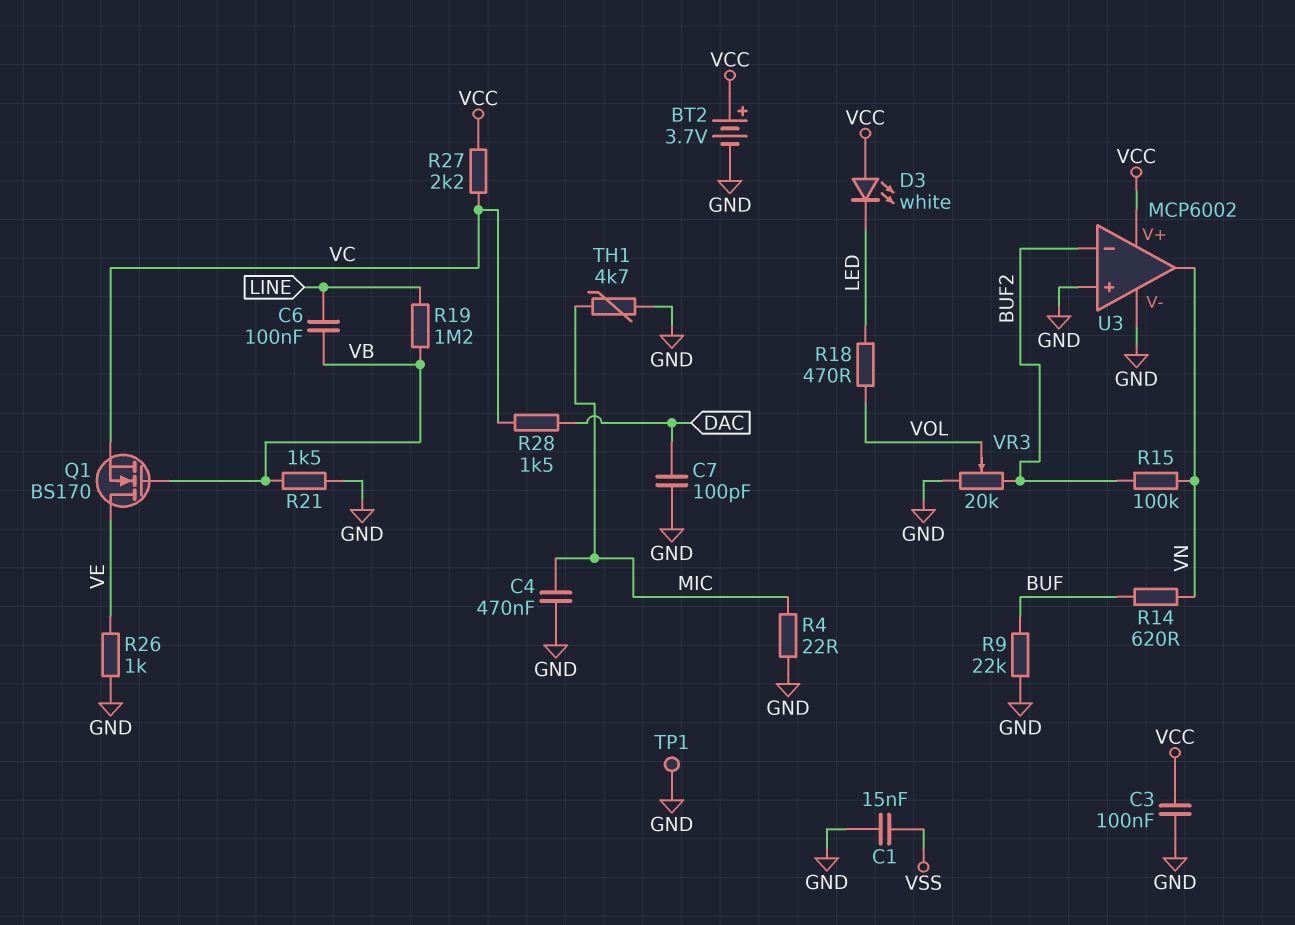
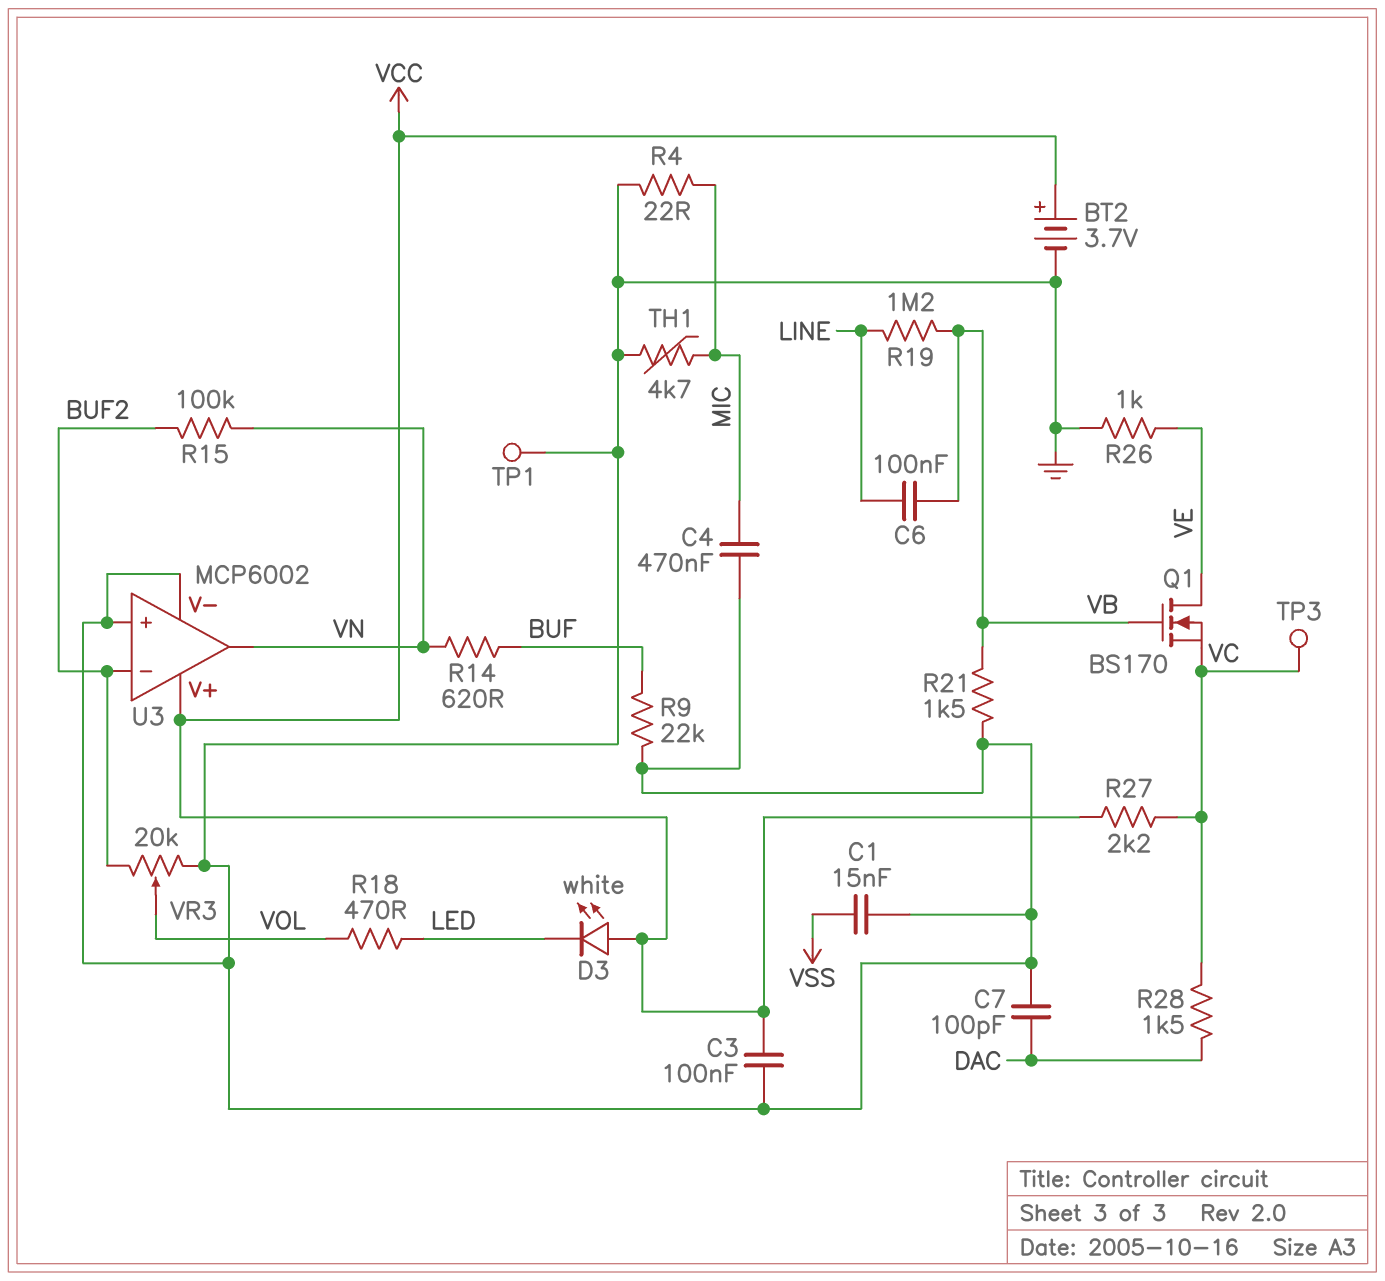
TP3: none -> test point (VC)

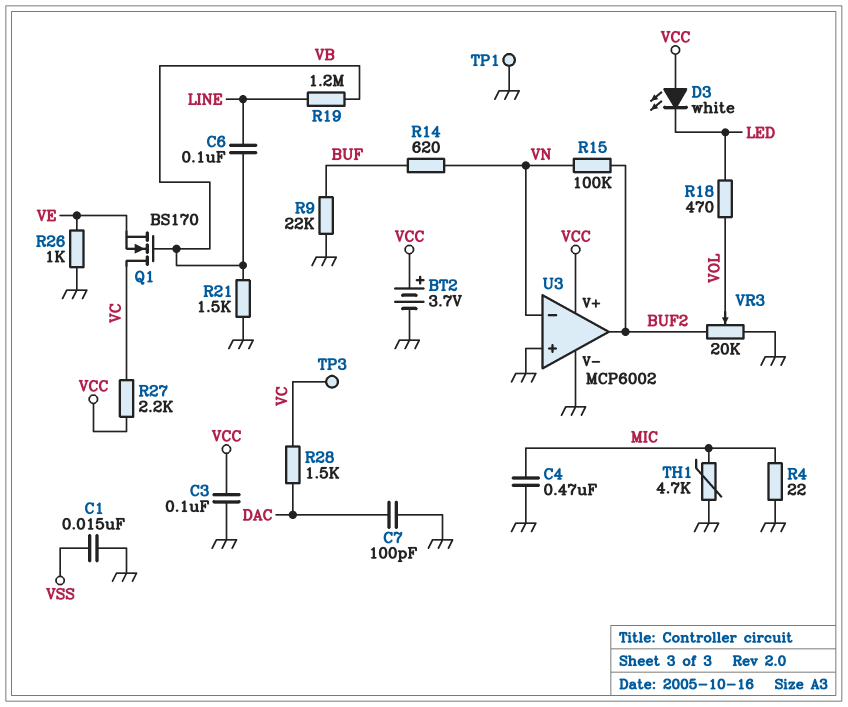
Q1: NMOS BS170 (G VB, D VE, S VC) -> NMOS BS170 (G VB, D VC, S VE)
U3 pin in-: BUF2 -> VN
U3 pin out: VN -> BUF2

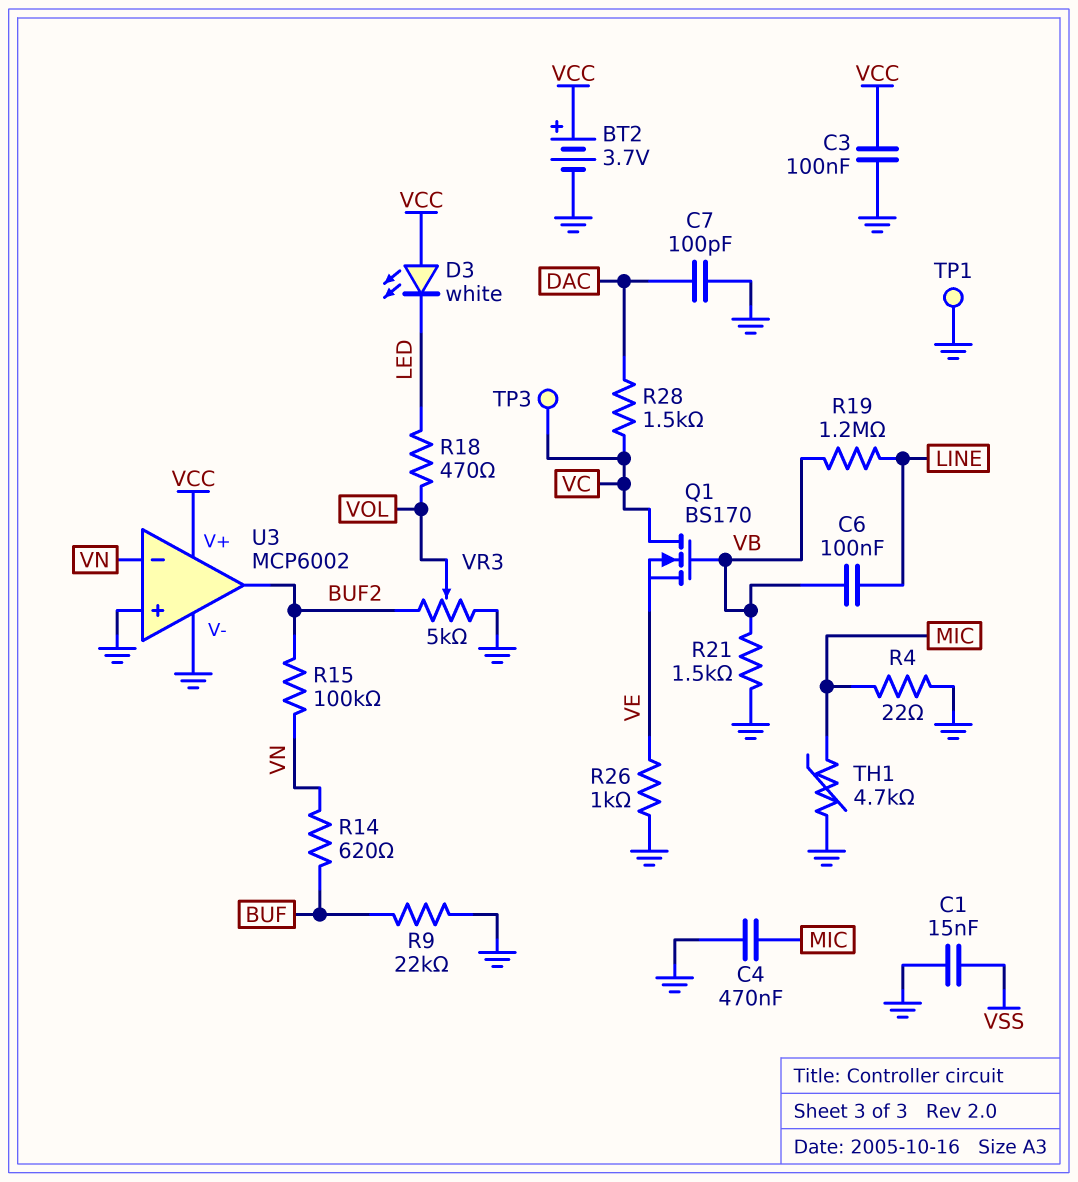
R27: 2.2k (VC, VCC) -> none
VR3: 20k (BUF2, GND, wiper VOL) -> 5k (BUF2, GND, wiper VOL)

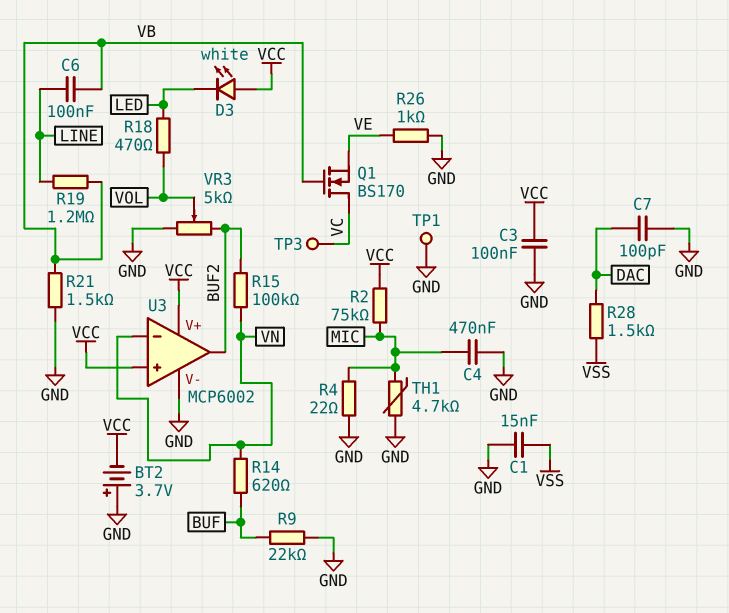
BT2: 3.7V (plus VCC, minus GND) -> 3.7V (plus GND, minus VCC)
R2: none -> 75k (MIC, VCC)
R28: 1.5k (DAC, VC) -> 1.5k (DAC, VSS)
U3 pin in+: GND -> VCC

